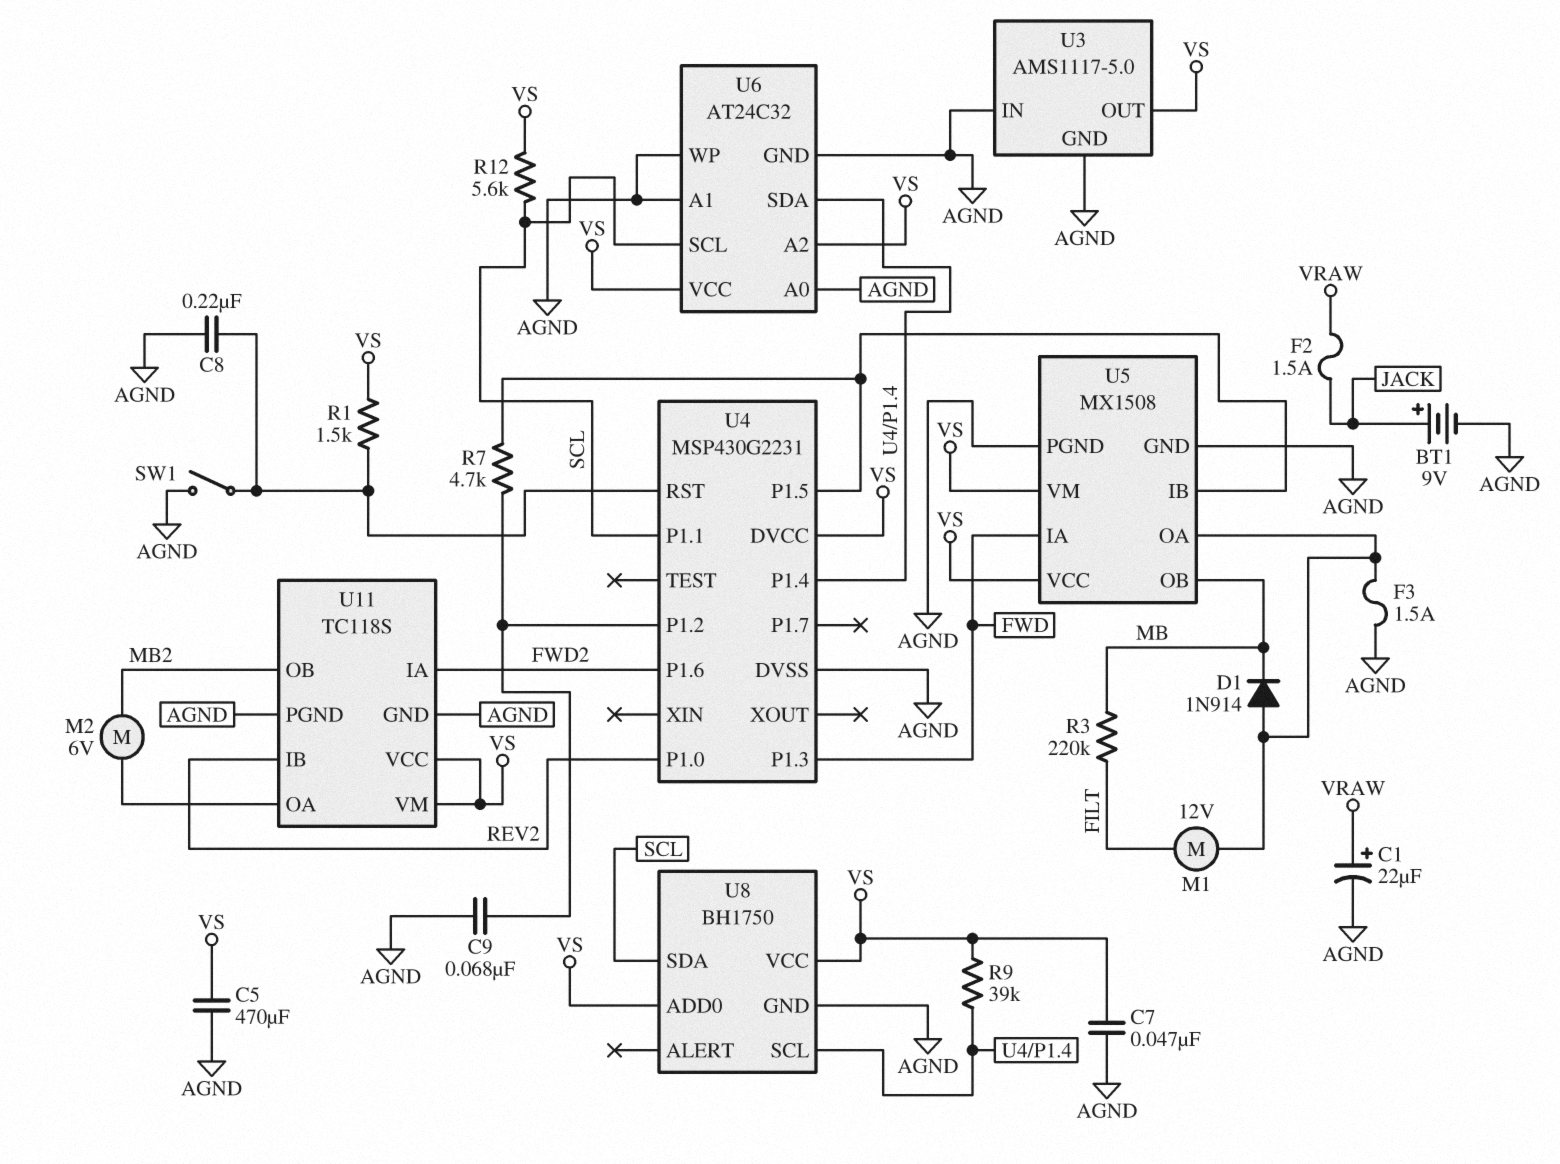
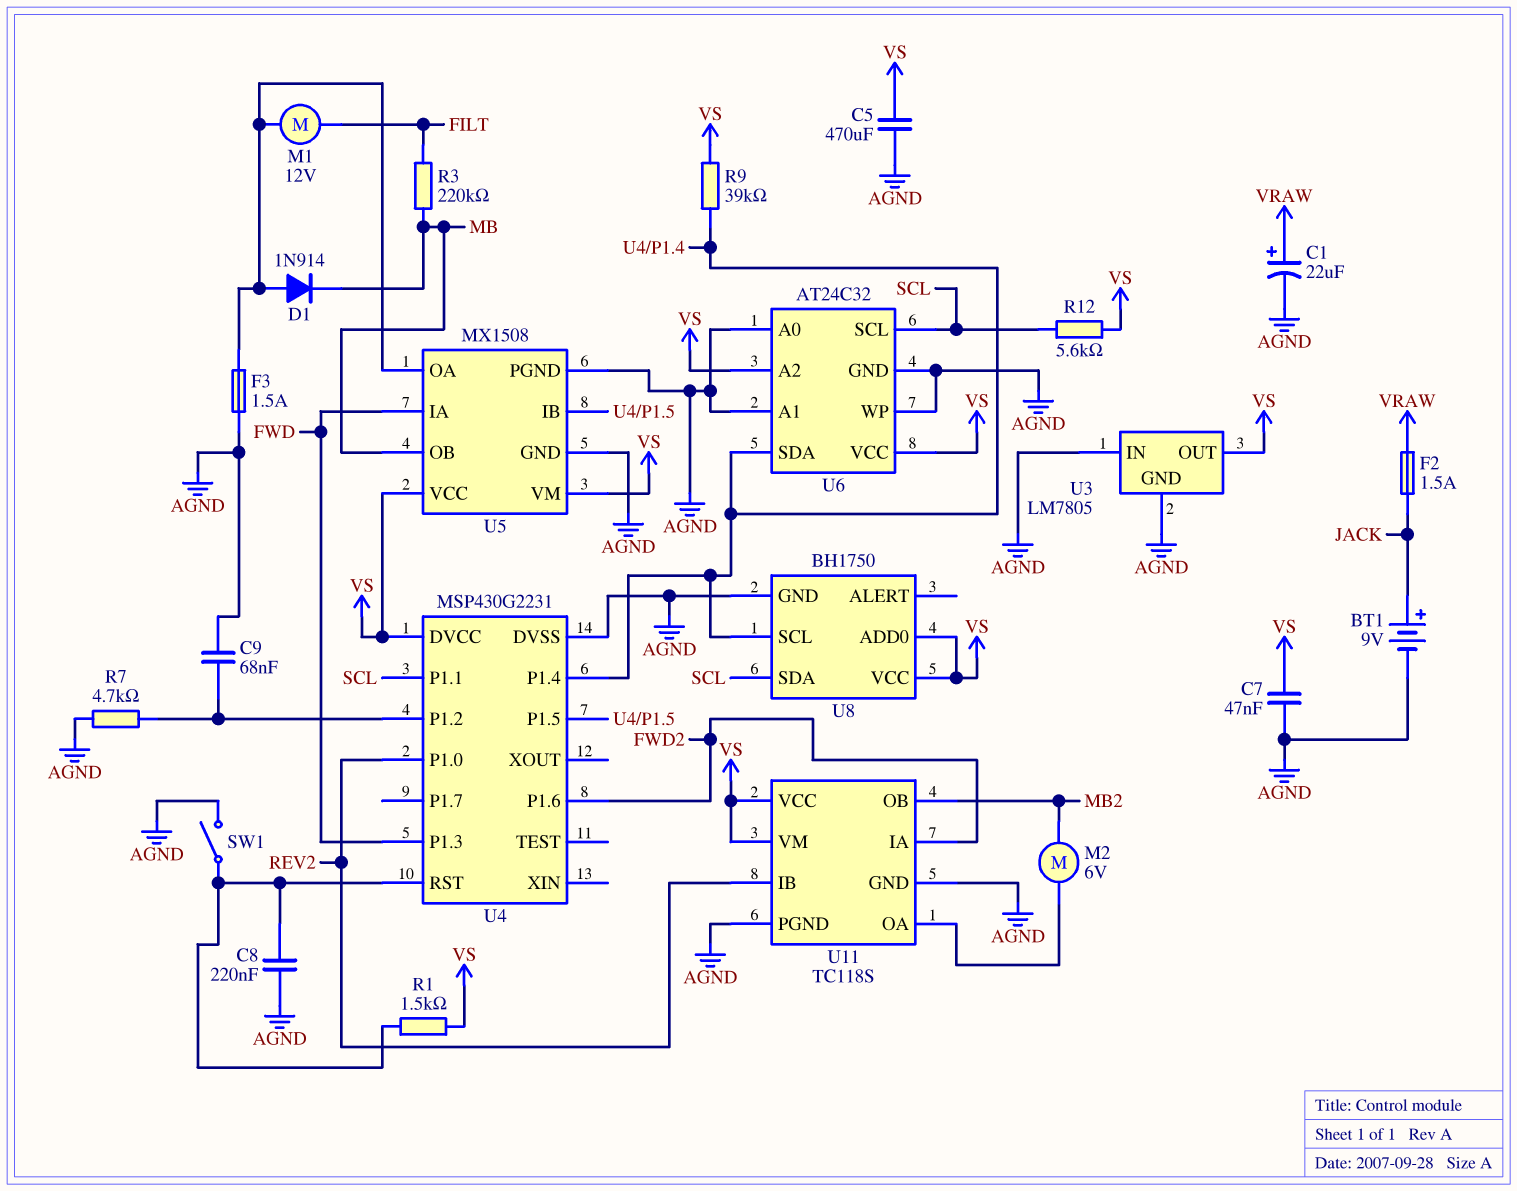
R7: 4.7k (U4/P1.2, U4/P1.5) -> 4.7k (AGND, U4/P1.2)
U3: AMS1117-5.0 -> LM7805

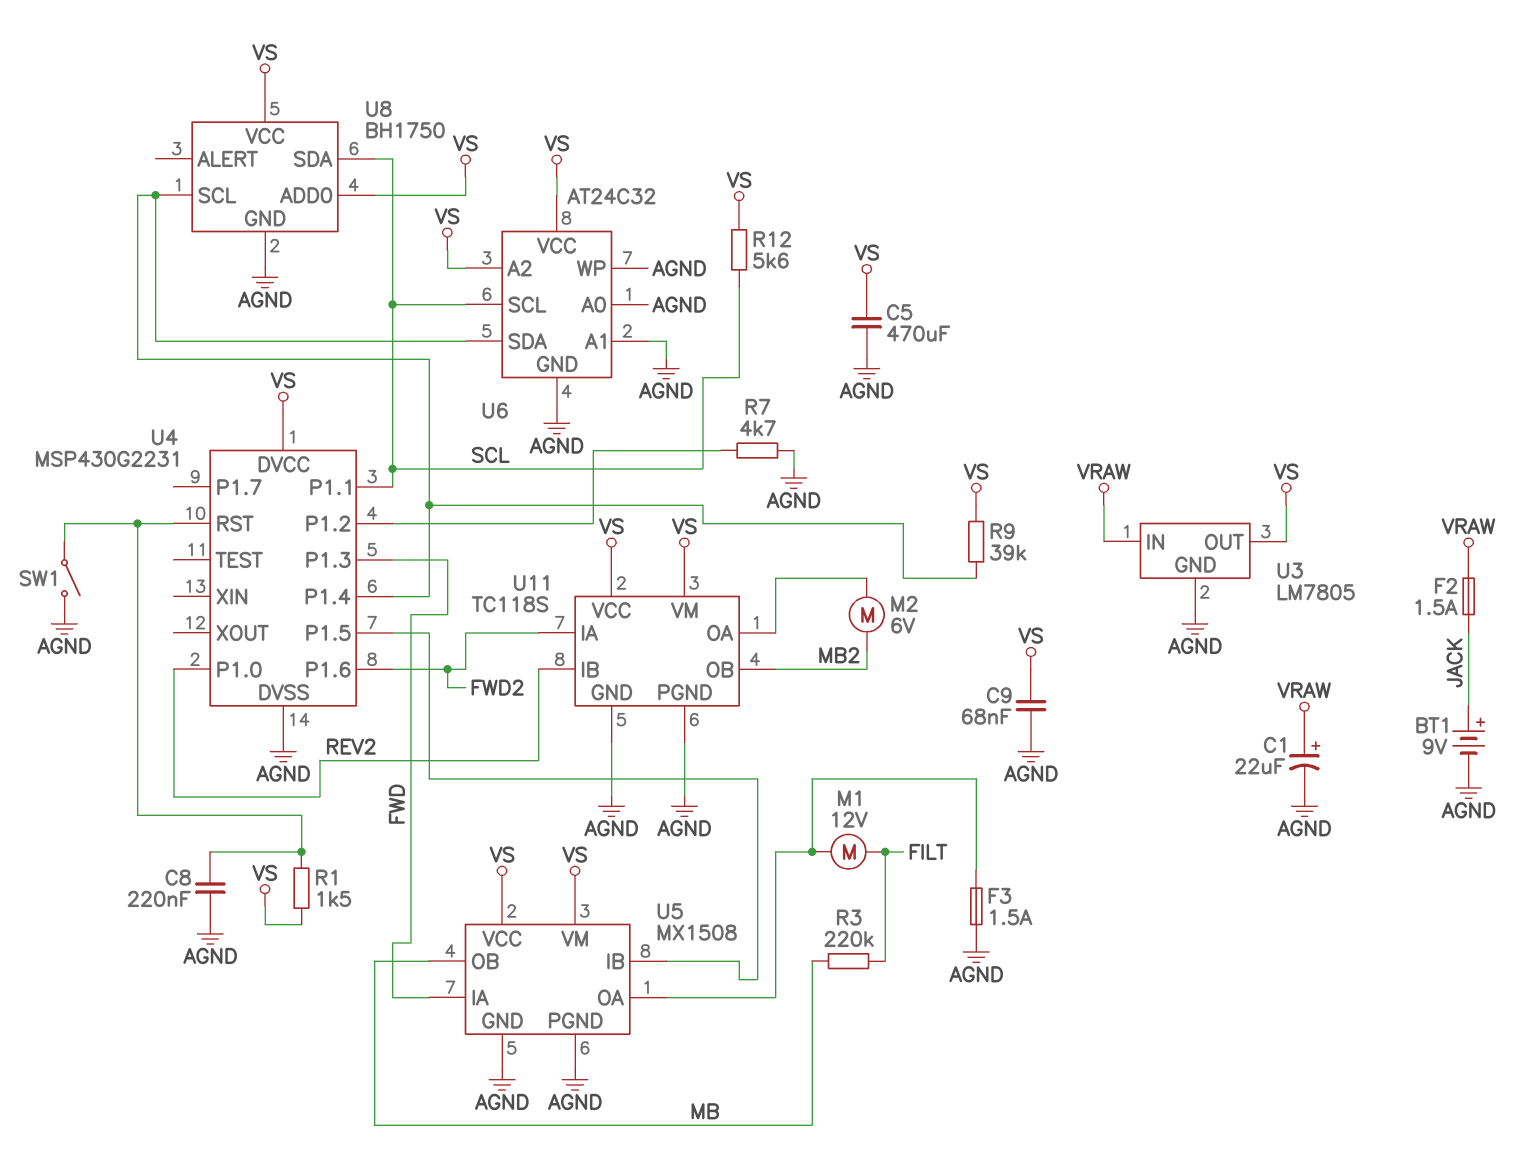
C7: 47nF (AGND, VS) -> none
C9: 68nF (AGND, U4/P1.2) -> 68nF (AGND, VS)
D1: diode 1N914 (A U5/OA, K MB) -> none
U3 pin IN: AGND -> VRAW

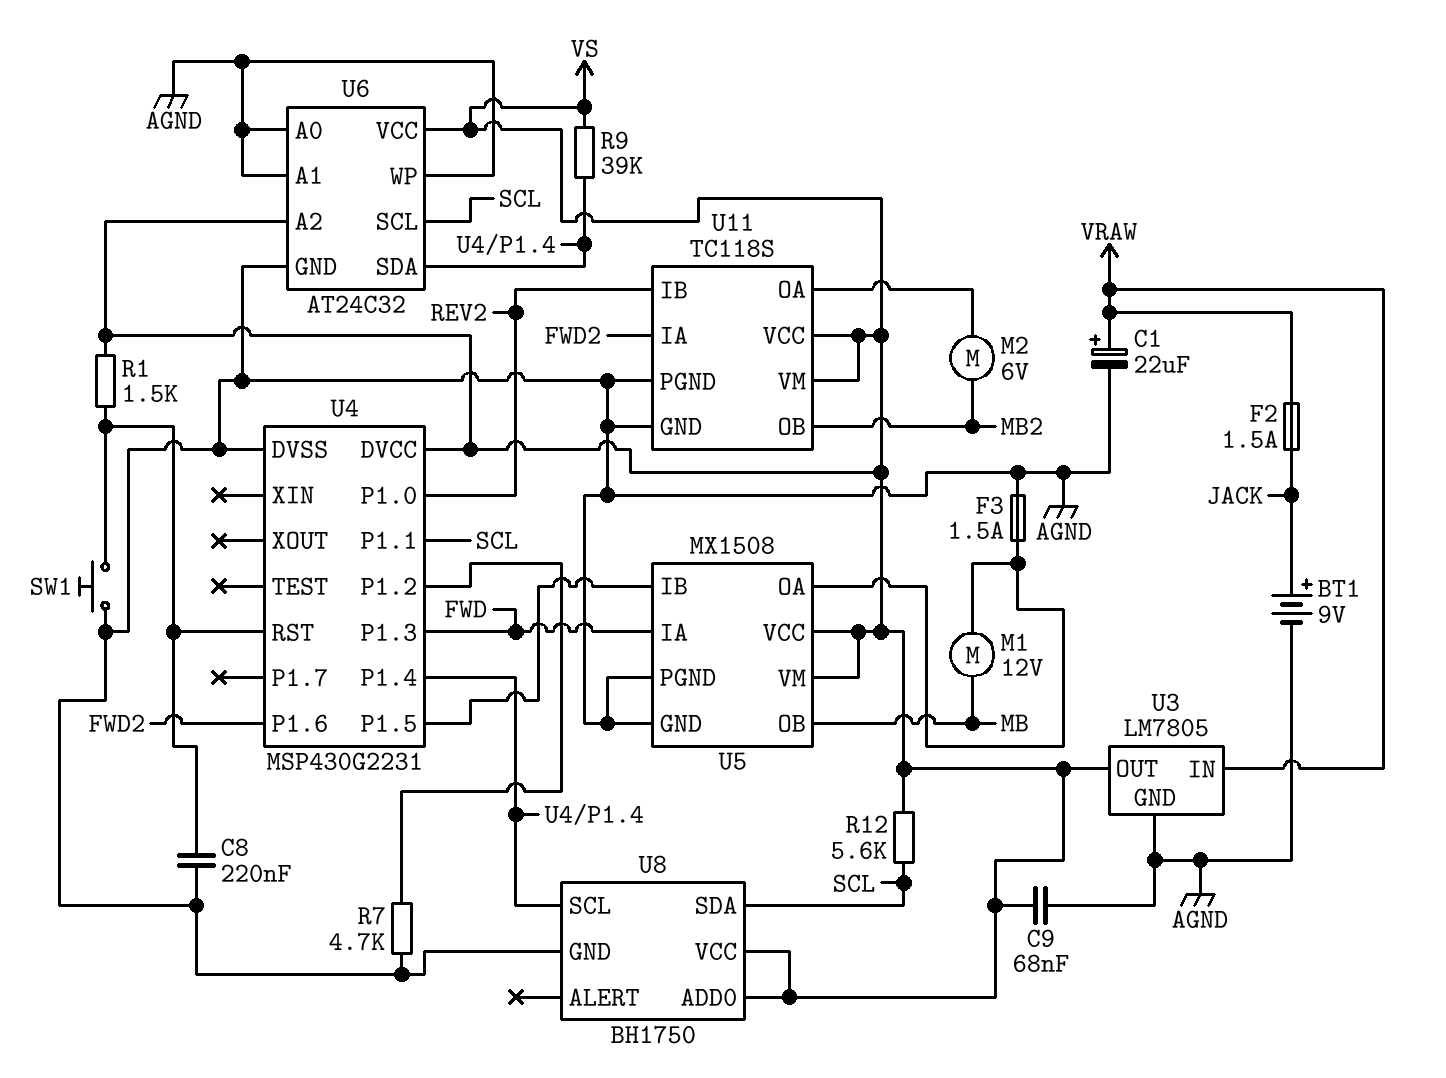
C5: 470uF (AGND, VS) -> none
M1: motor 12V (FILT, U5/OA) -> motor 12V (MB, U5/OA)
R3: 220k (FILT, MB) -> none
SW1: switch (AGND, U4/RST) -> button (AGND, U4/RST)

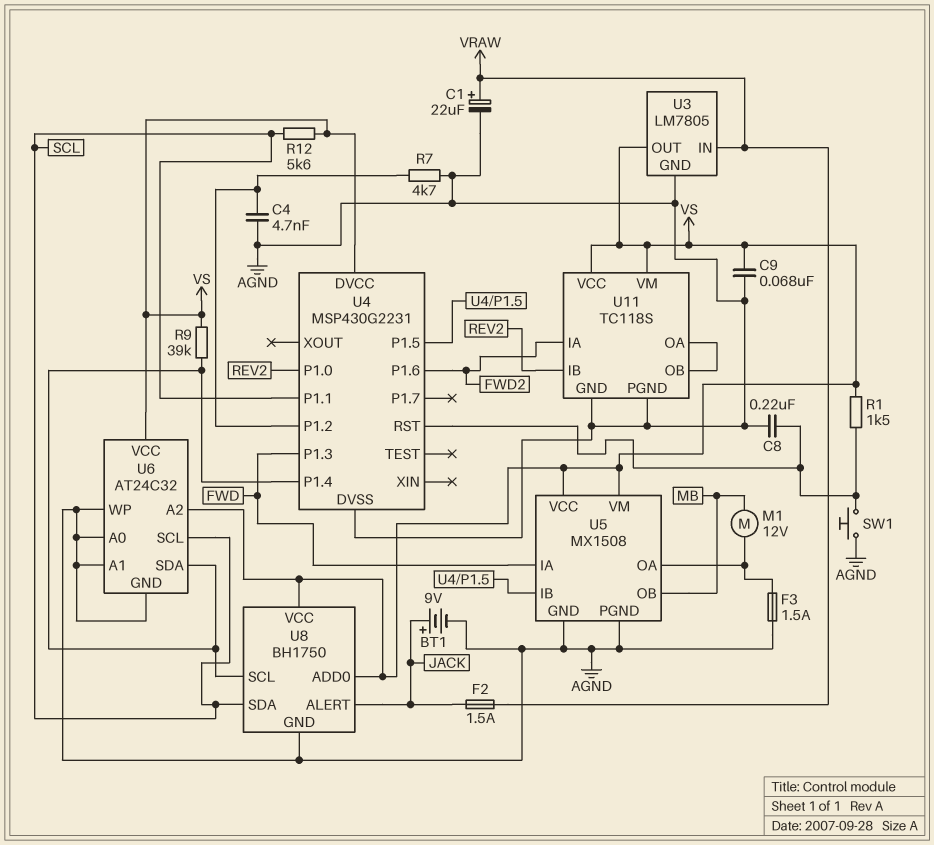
C4: none -> 4.7nF (AGND, U4/P1.2)
M2: motor 6V (MB2, U11/OA) -> none
U8 pin ALERT: none -> JACK
U11 pin OB: MB2 -> U11/OA

